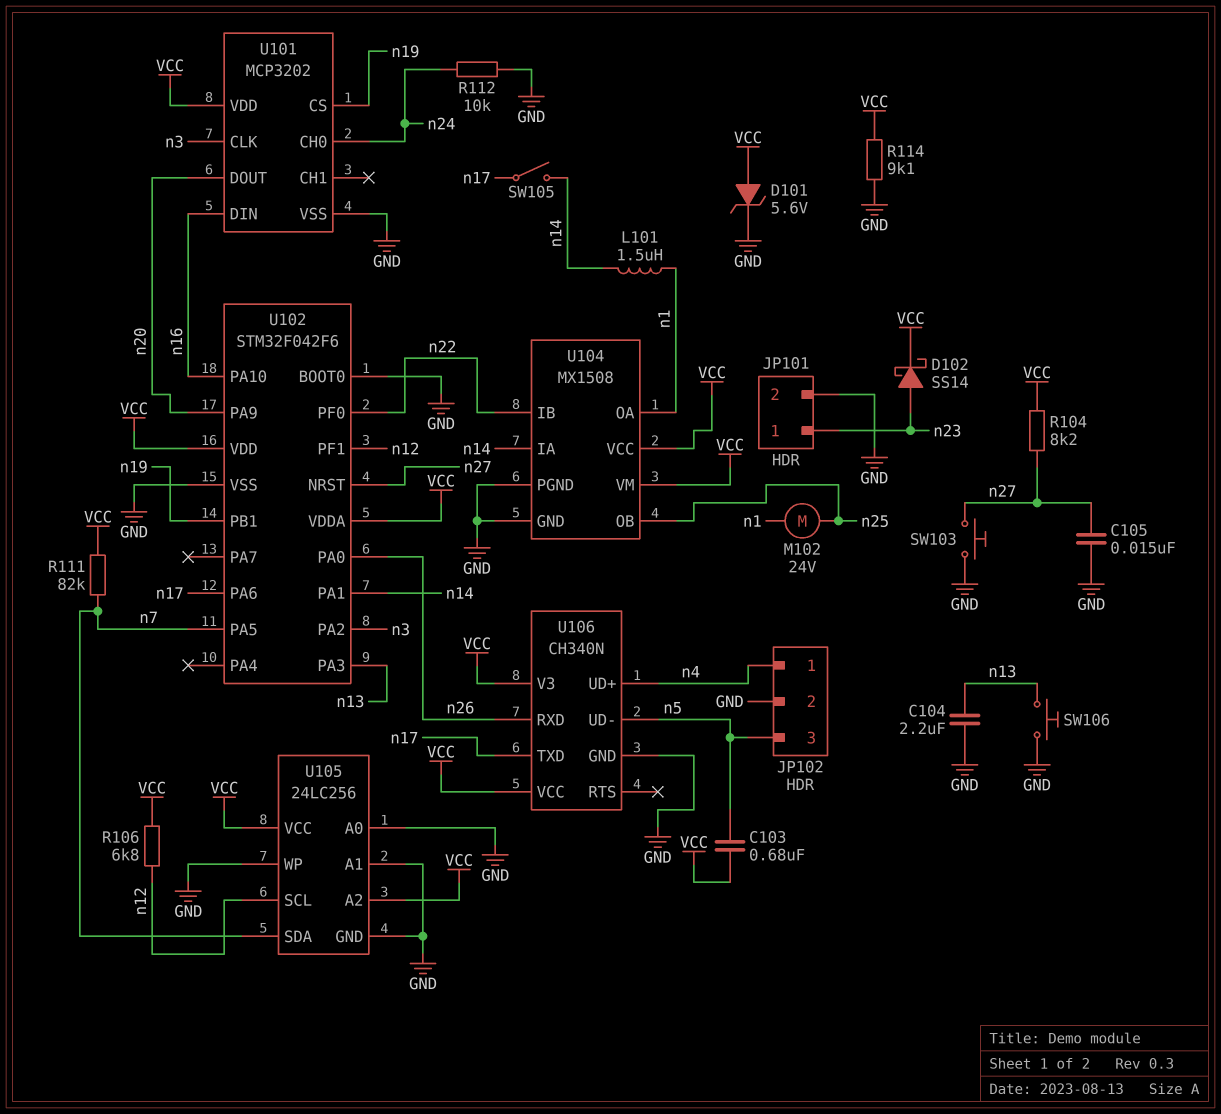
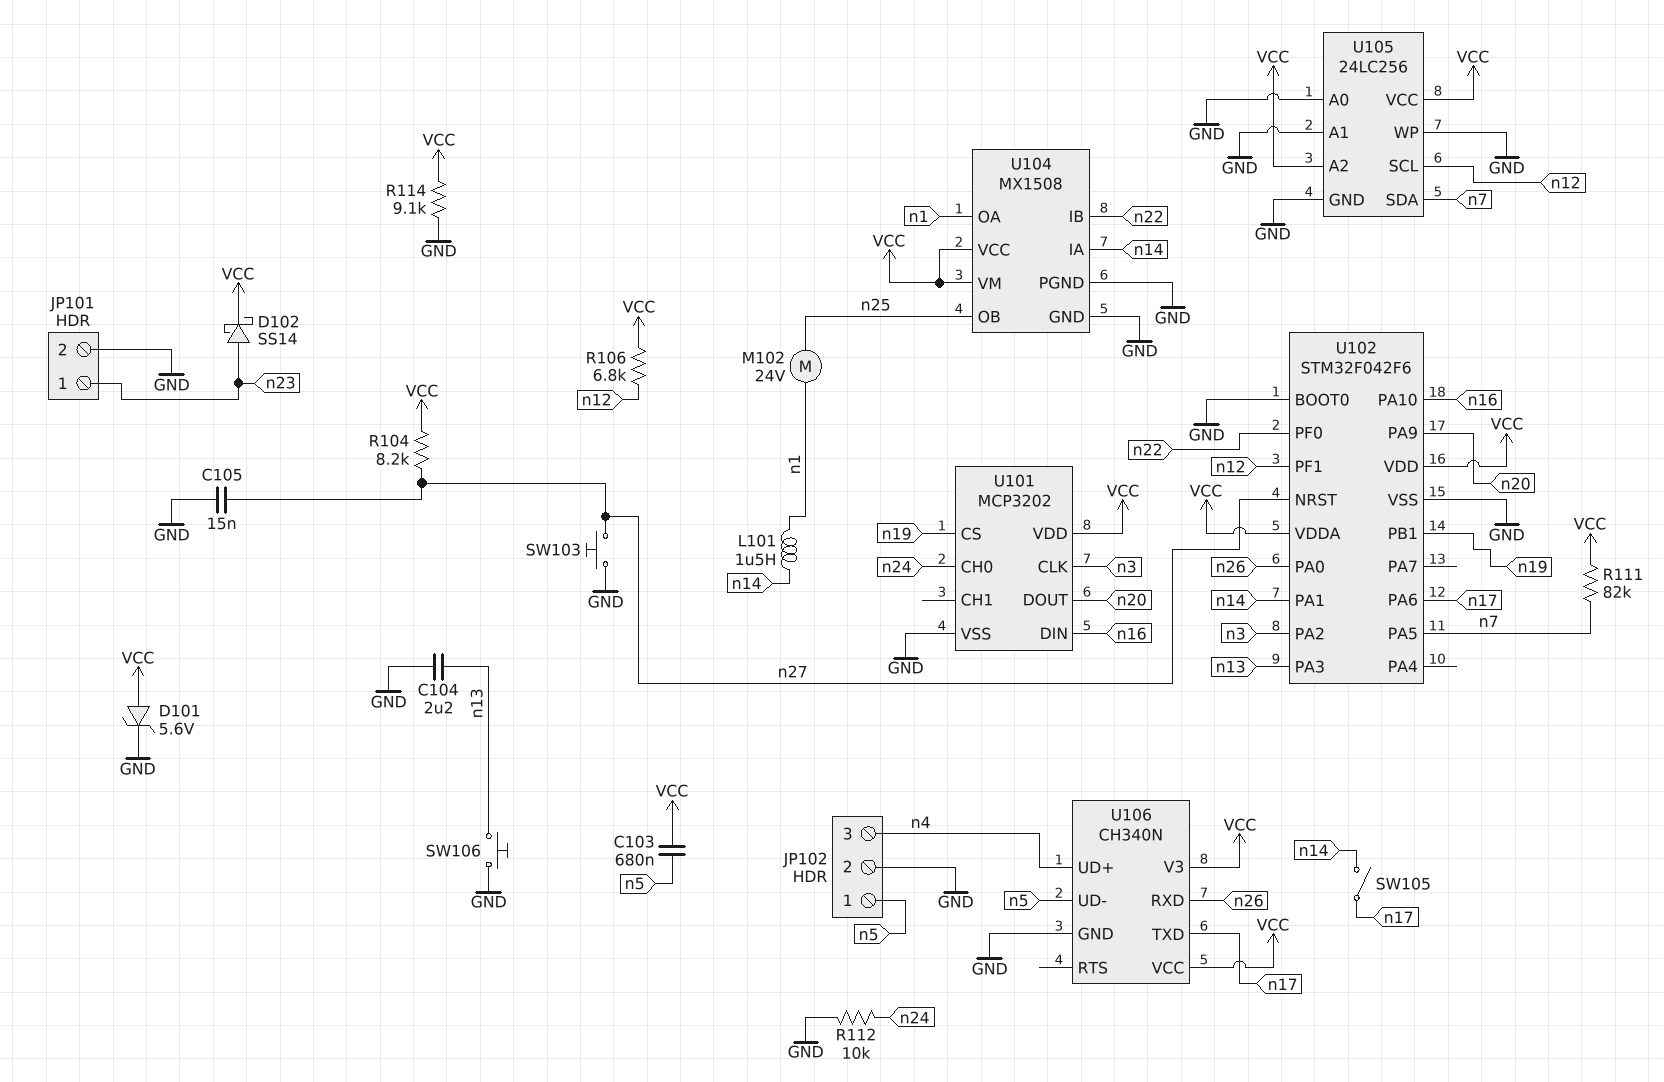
JP102 pin 1: n4 -> n5
JP102 pin 3: n5 -> n4

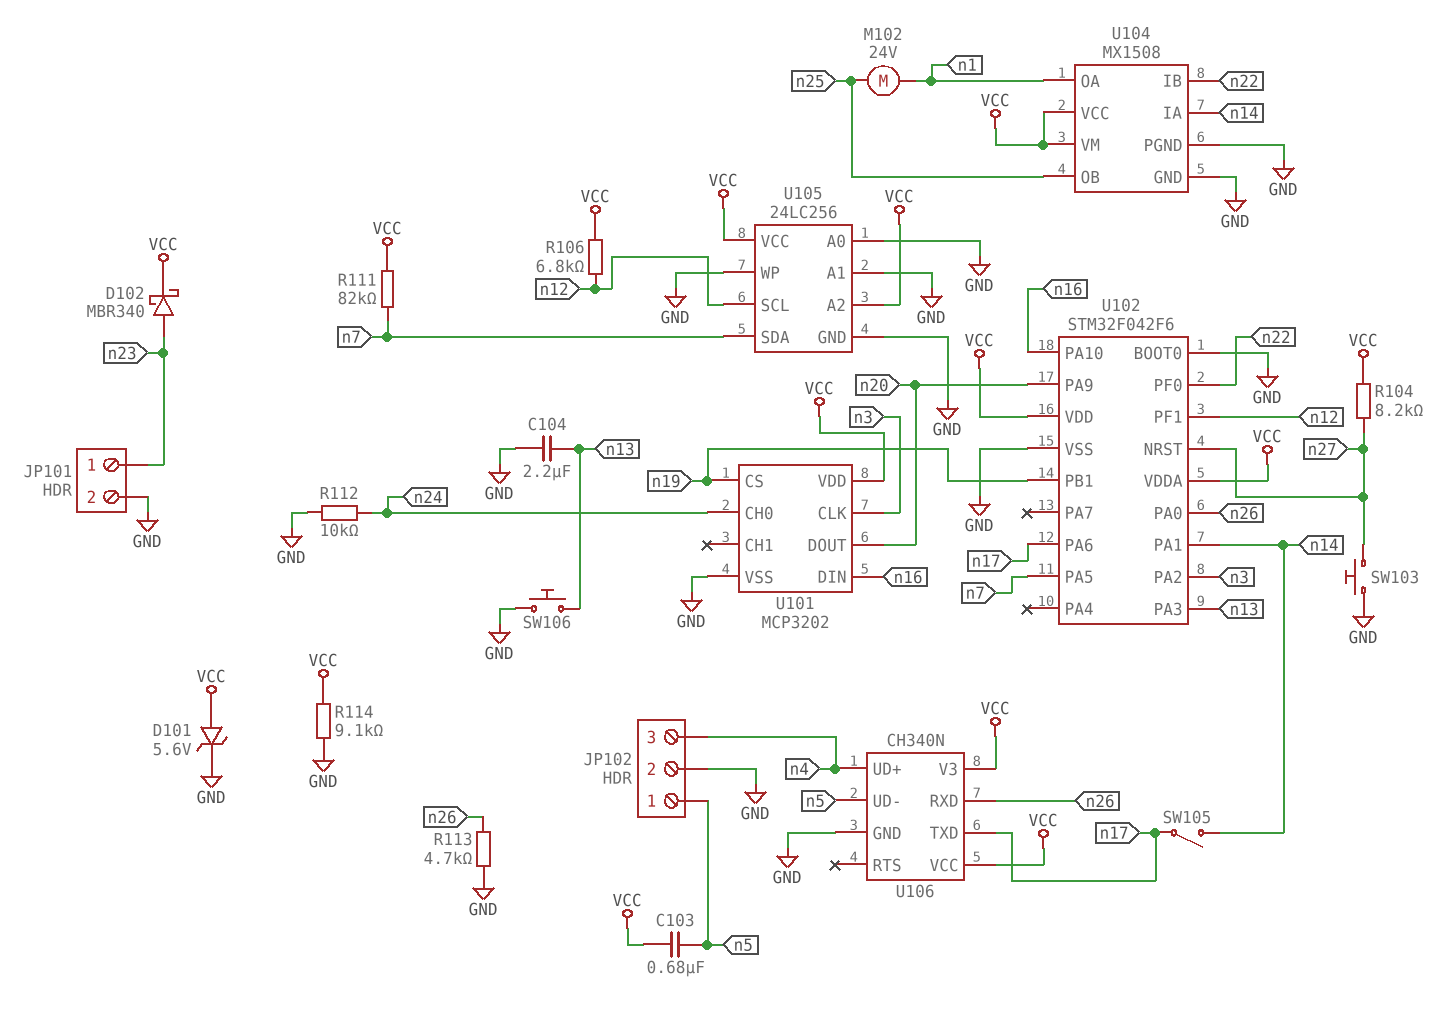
C105: 15nF (GND, n27) -> none
D102: schottky SS14 (A n23, K VCC) -> schottky MBR340 (A n23, K VCC)
L101: 1.5uH (n1, n14) -> none
R113: none -> 4.7k (GND, n26)

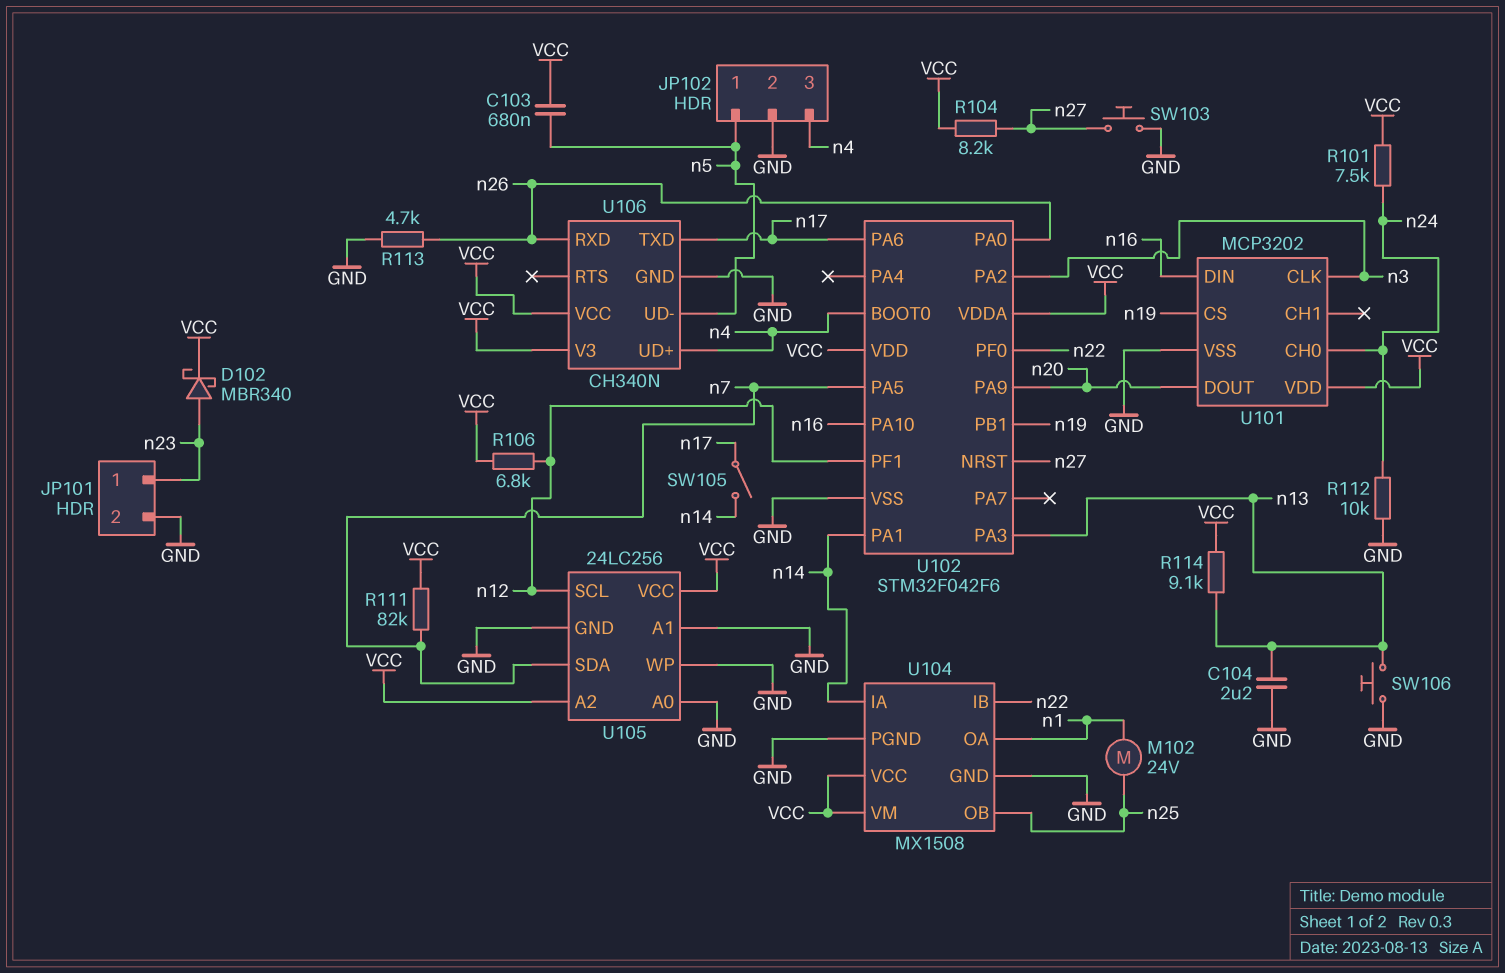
D101: zener 5.6V (A VCC, K GND) -> none
R101: none -> 7.5k (VCC, n24)
R114: 9.1k (GND, VCC) -> 9.1k (VCC, n13)
U102 pin BOOT0: GND -> n4

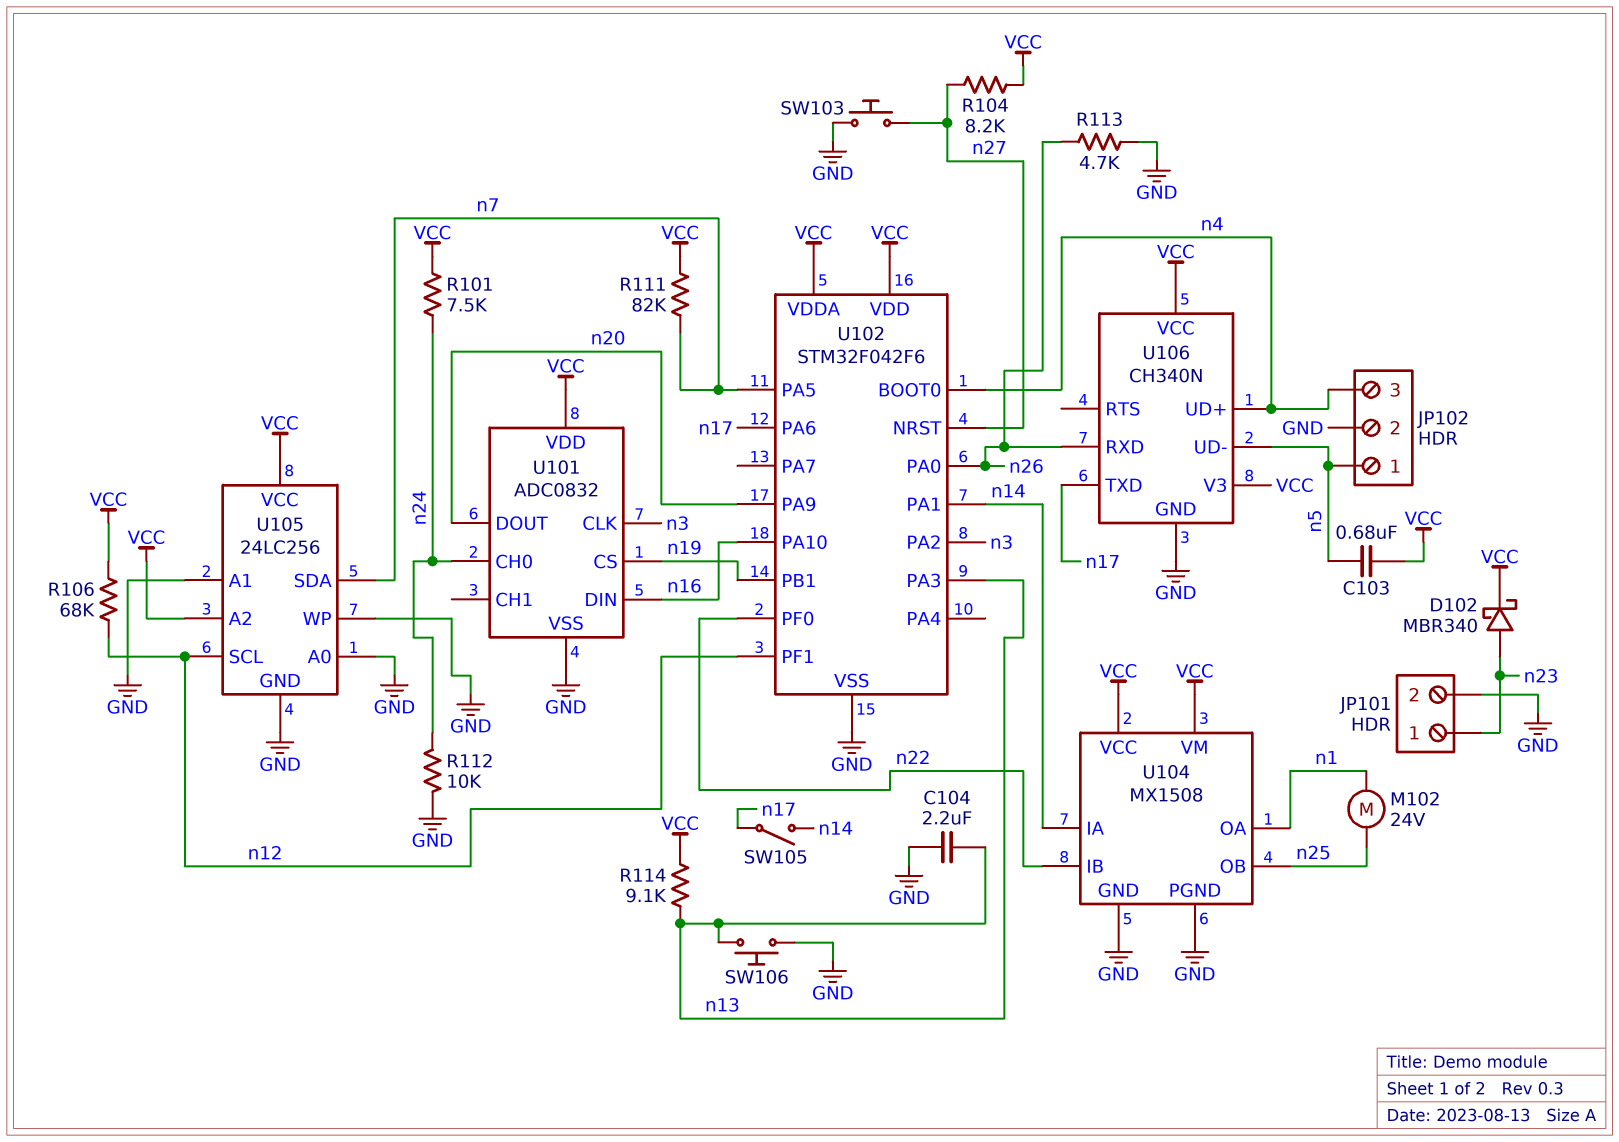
R106: 6.8k (VCC, n12) -> 68k (VCC, n12)
U101: MCP3202 -> ADC0832

